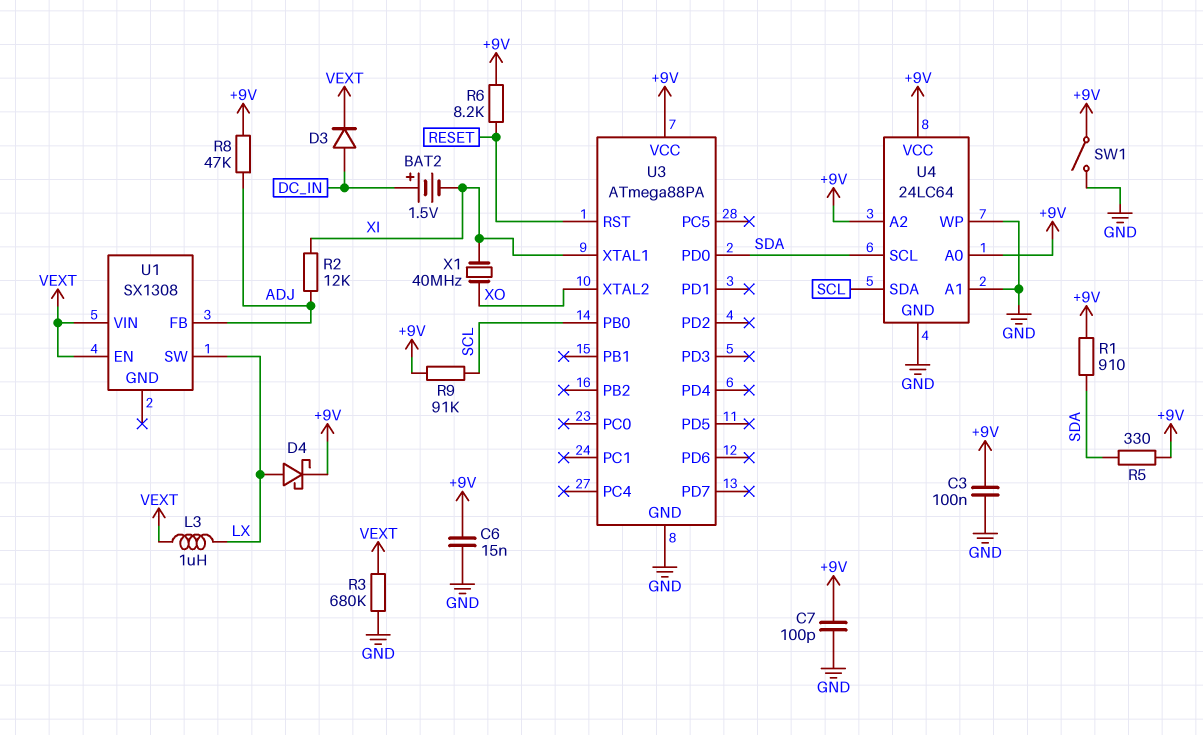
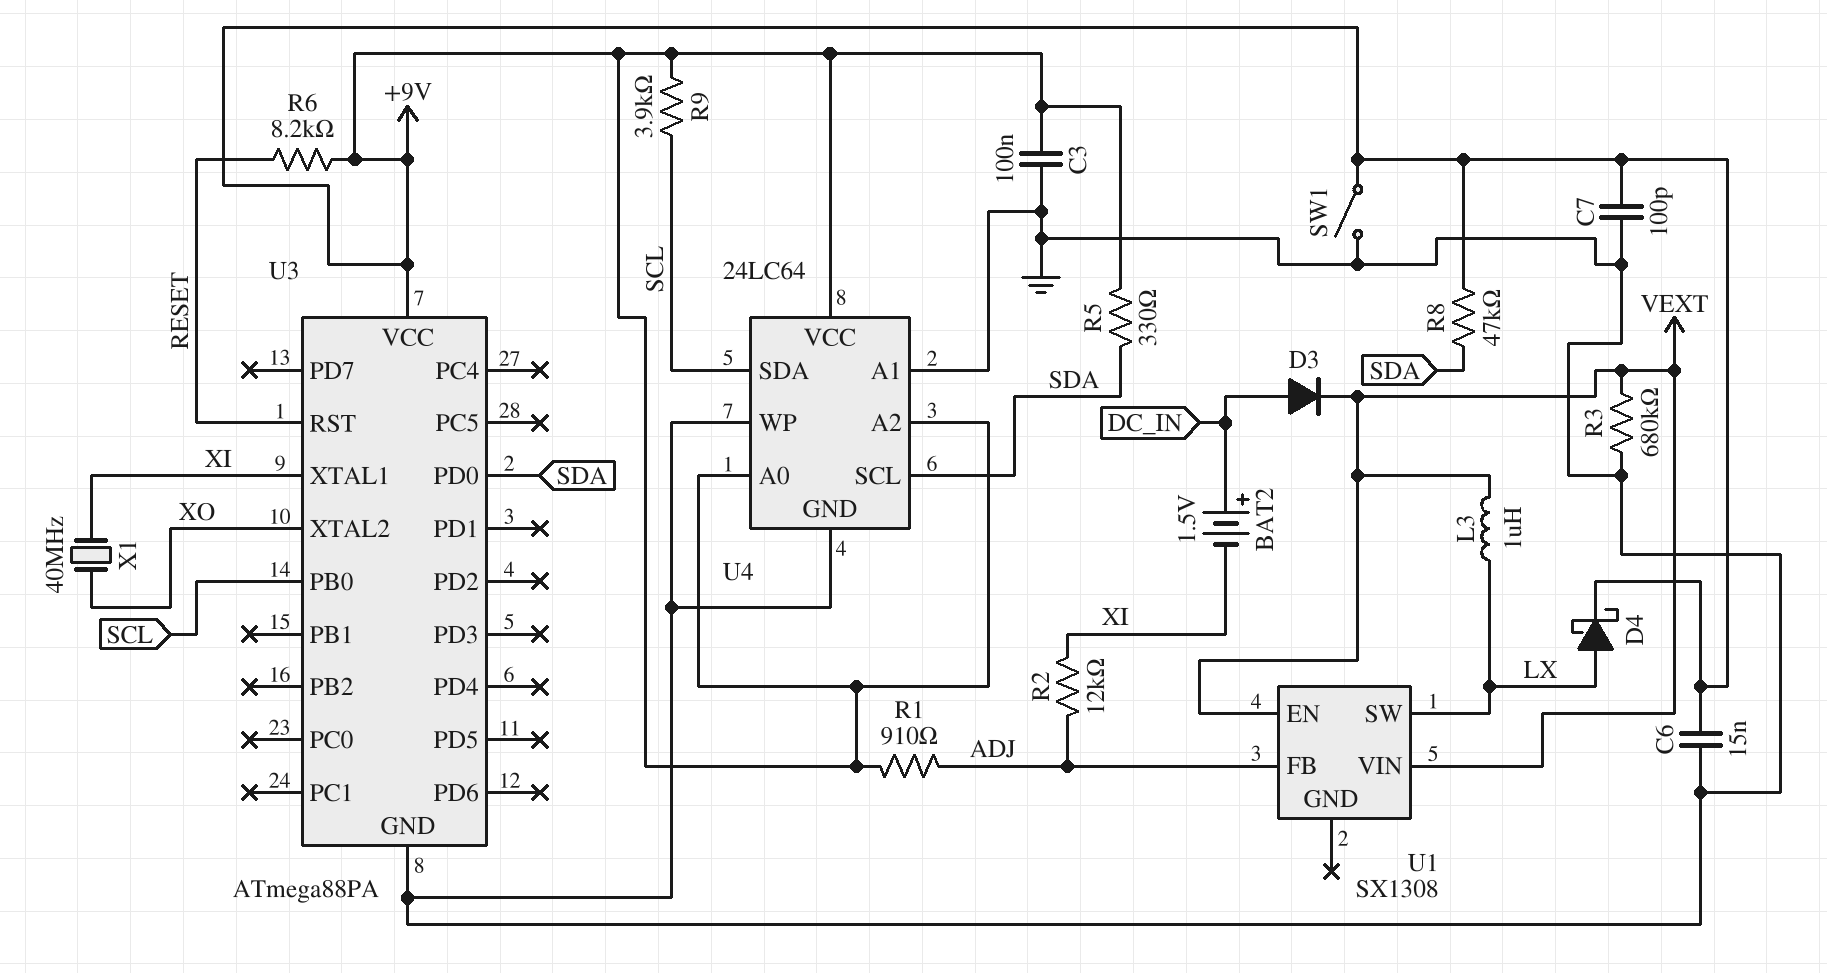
R1: 910 (+9V, SDA) -> 910 (+9V, ADJ)
R8: 47k (+9V, ADJ) -> 47k (+9V, SDA)
R9: 91k (+9V, SCL) -> 3.9k (+9V, SCL)

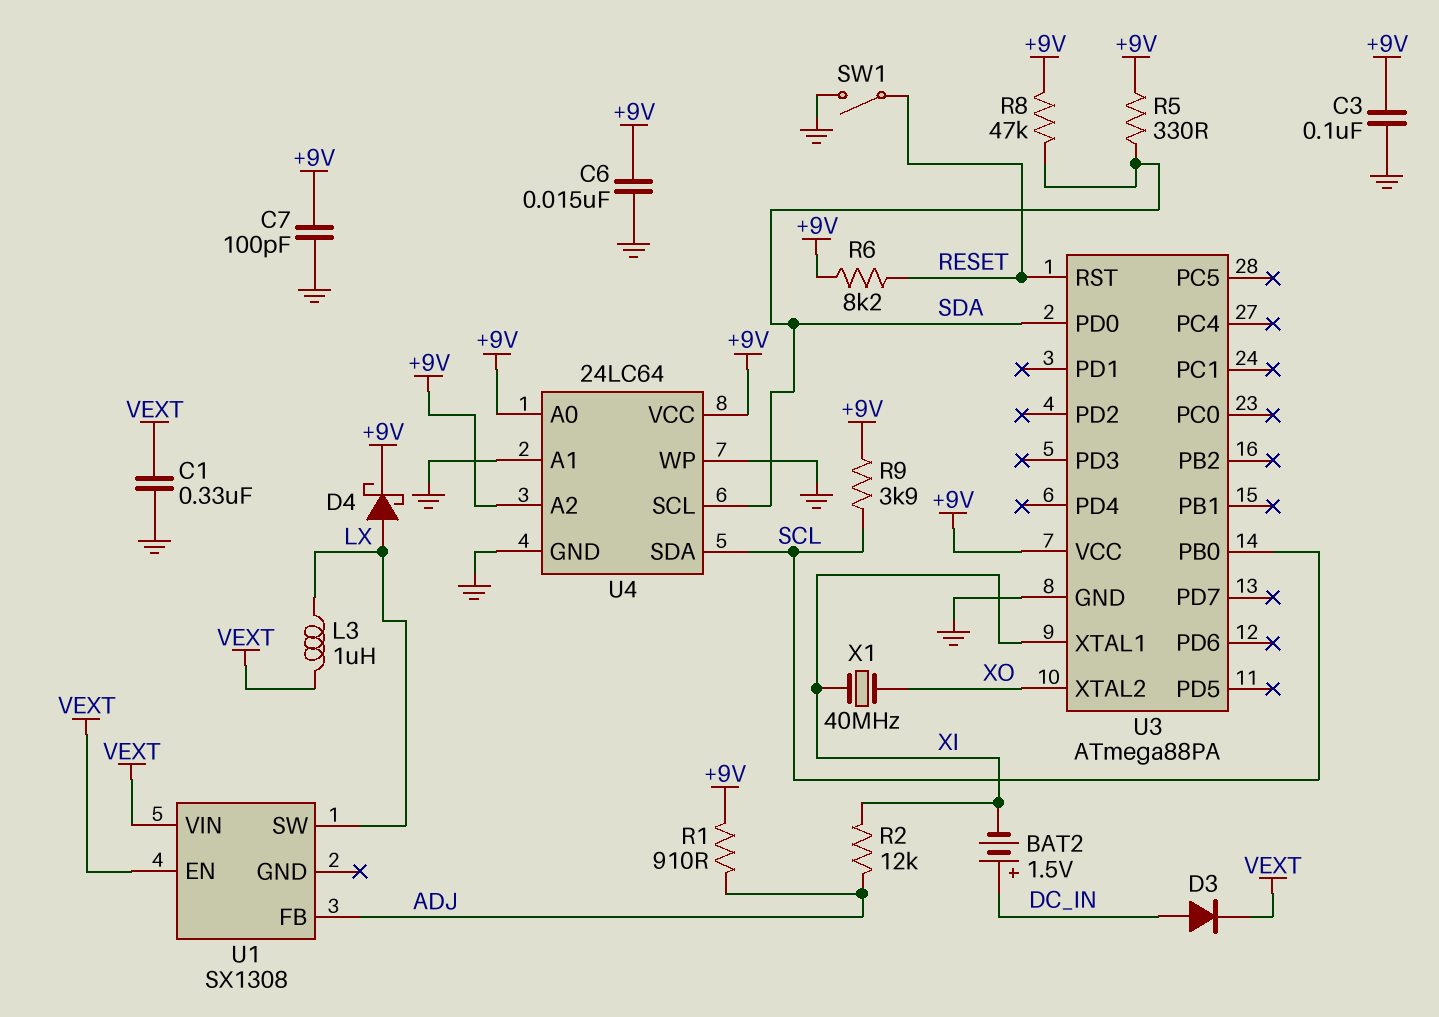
C1: none -> 330nF (GND, VEXT)
R3: 680k (GND, VEXT) -> none
SW1: switch (+9V, GND) -> switch (GND, RESET)

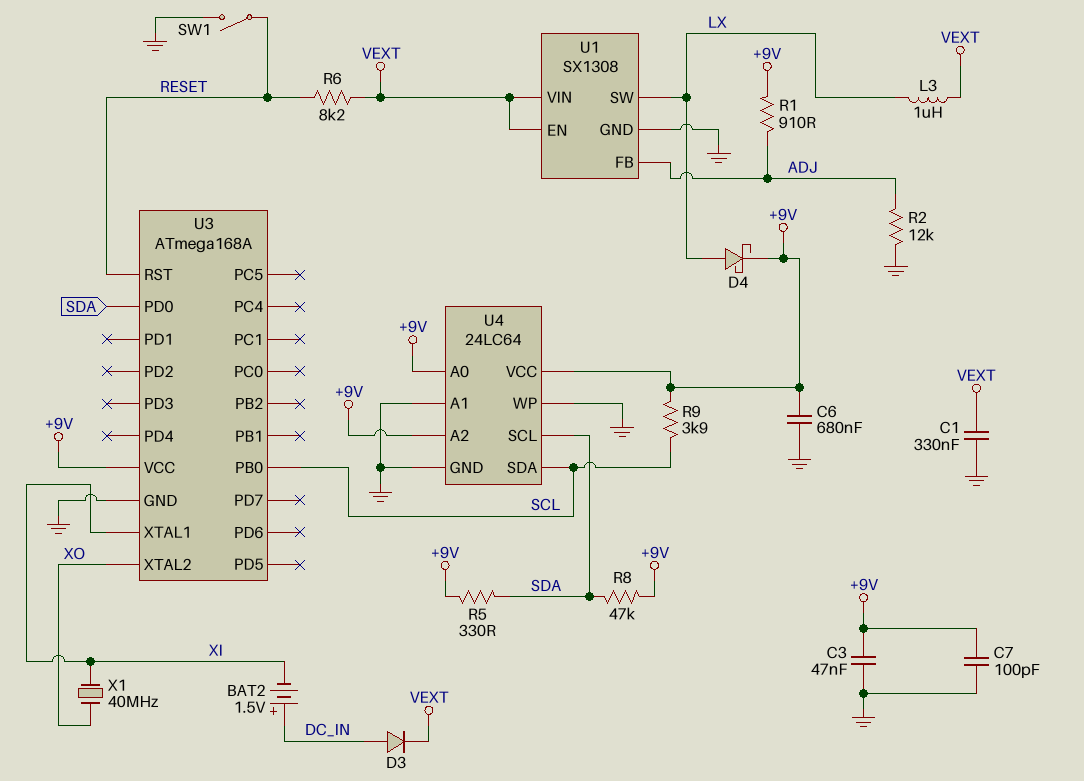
C3: 100nF (+9V, GND) -> 47nF (+9V, GND)
C6: 15nF (+9V, GND) -> 680nF (+9V, GND)
R2: 12k (ADJ, XI) -> 12k (ADJ, GND)
R6: 8.2k (+9V, RESET) -> 8.2k (RESET, VEXT)
U1 pin GND: none -> GND
U3: ATmega88PA -> ATmega168A

